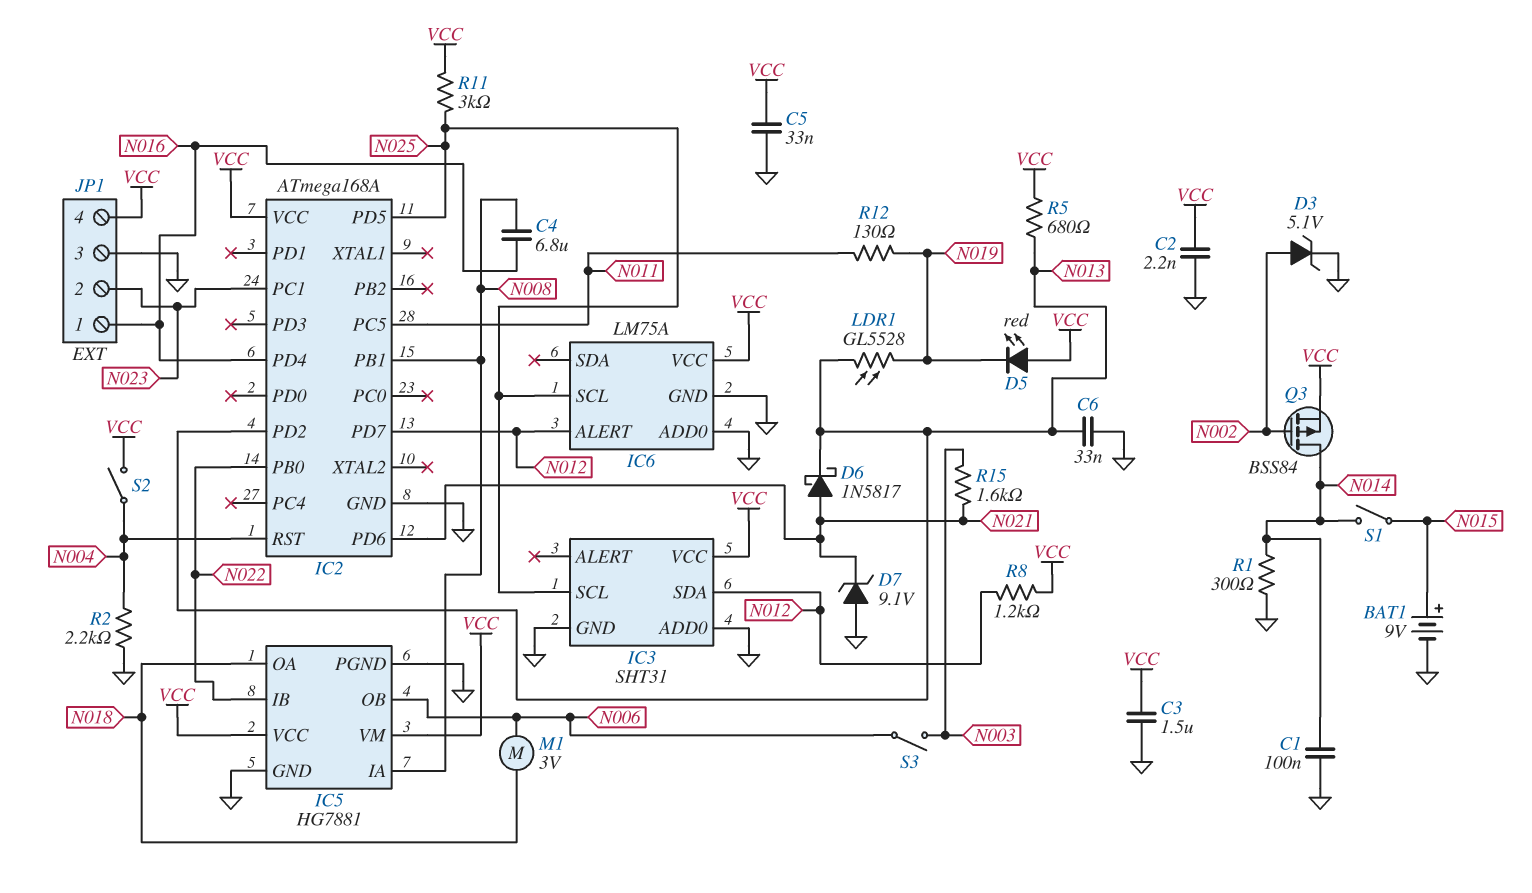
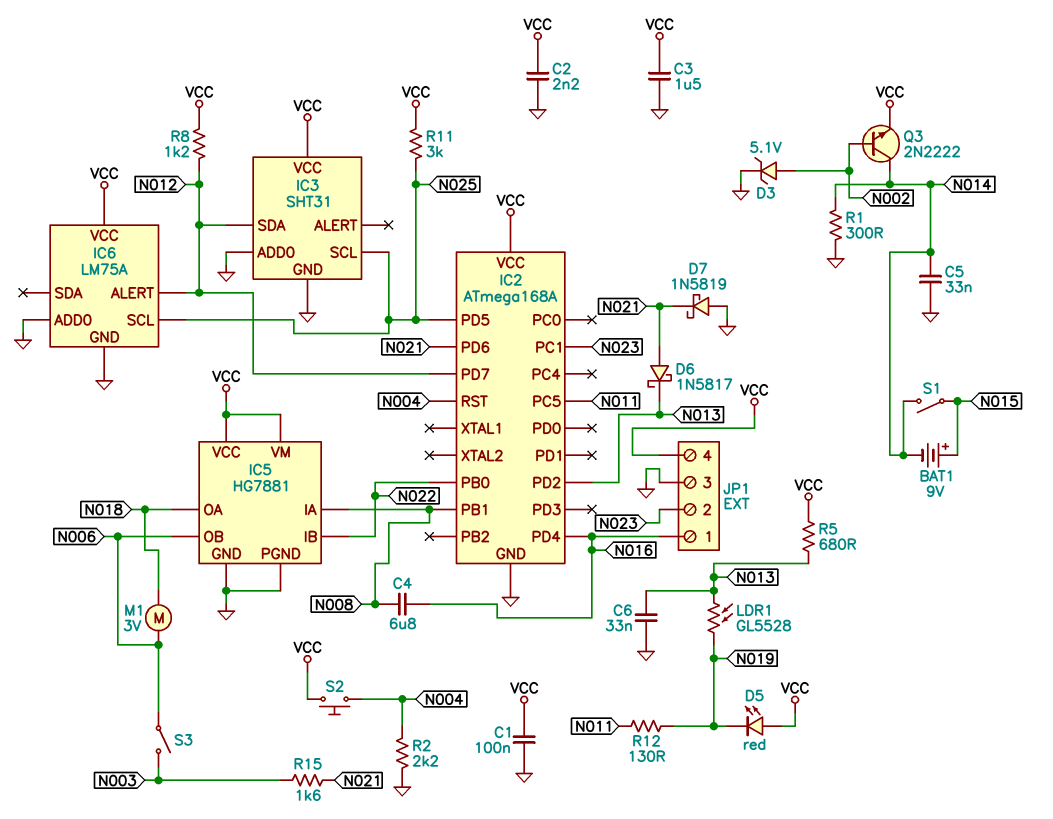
BAT1: 9V (plus N015, minus GND) -> 9V (plus N015, minus N014)
C1: 100nF (GND, N014) -> 100nF (GND, VCC)
C5: 33nF (GND, VCC) -> 33nF (GND, N014)
D7: zener 9.1V (A GND, K N021) -> schottky 1N5819 (A GND, K N021)
Q3: PMOS BSS84 (G N002, D N014, S VCC) -> NPN 2N2222 (B N002, C N014, E VCC)
S2: switch (N004, VCC) -> button (N004, VCC)

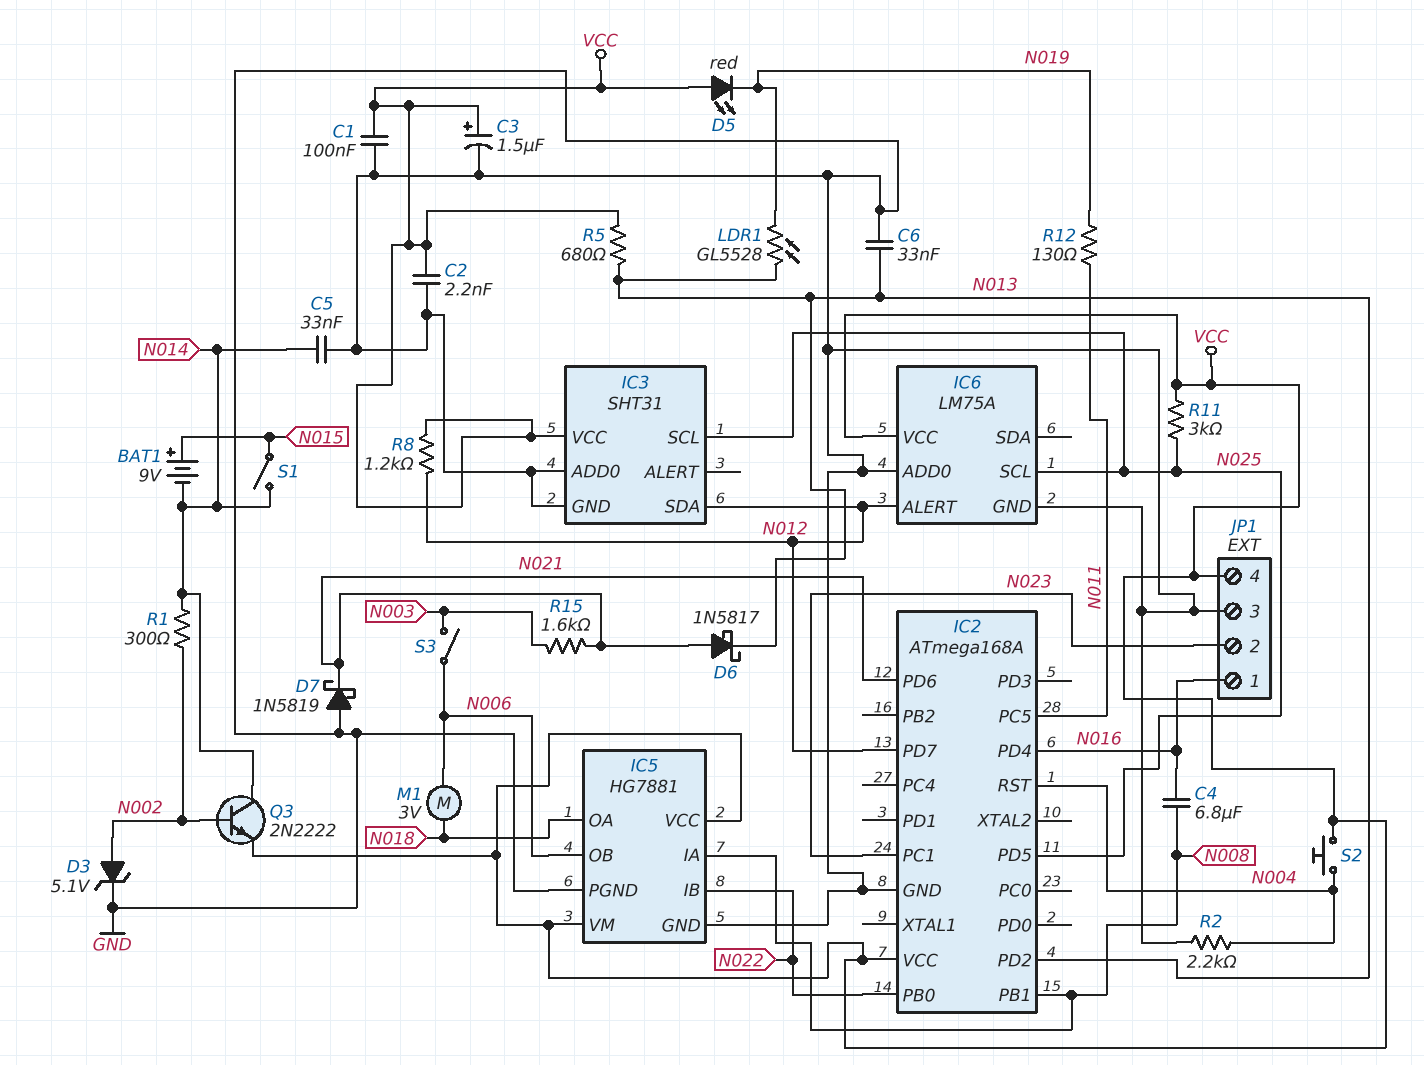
C3: 1.5uF (GND, VCC) -> 1.5uF (plus VCC, minus GND)
R1: 300 (GND, N014) -> 300 (N002, N014)

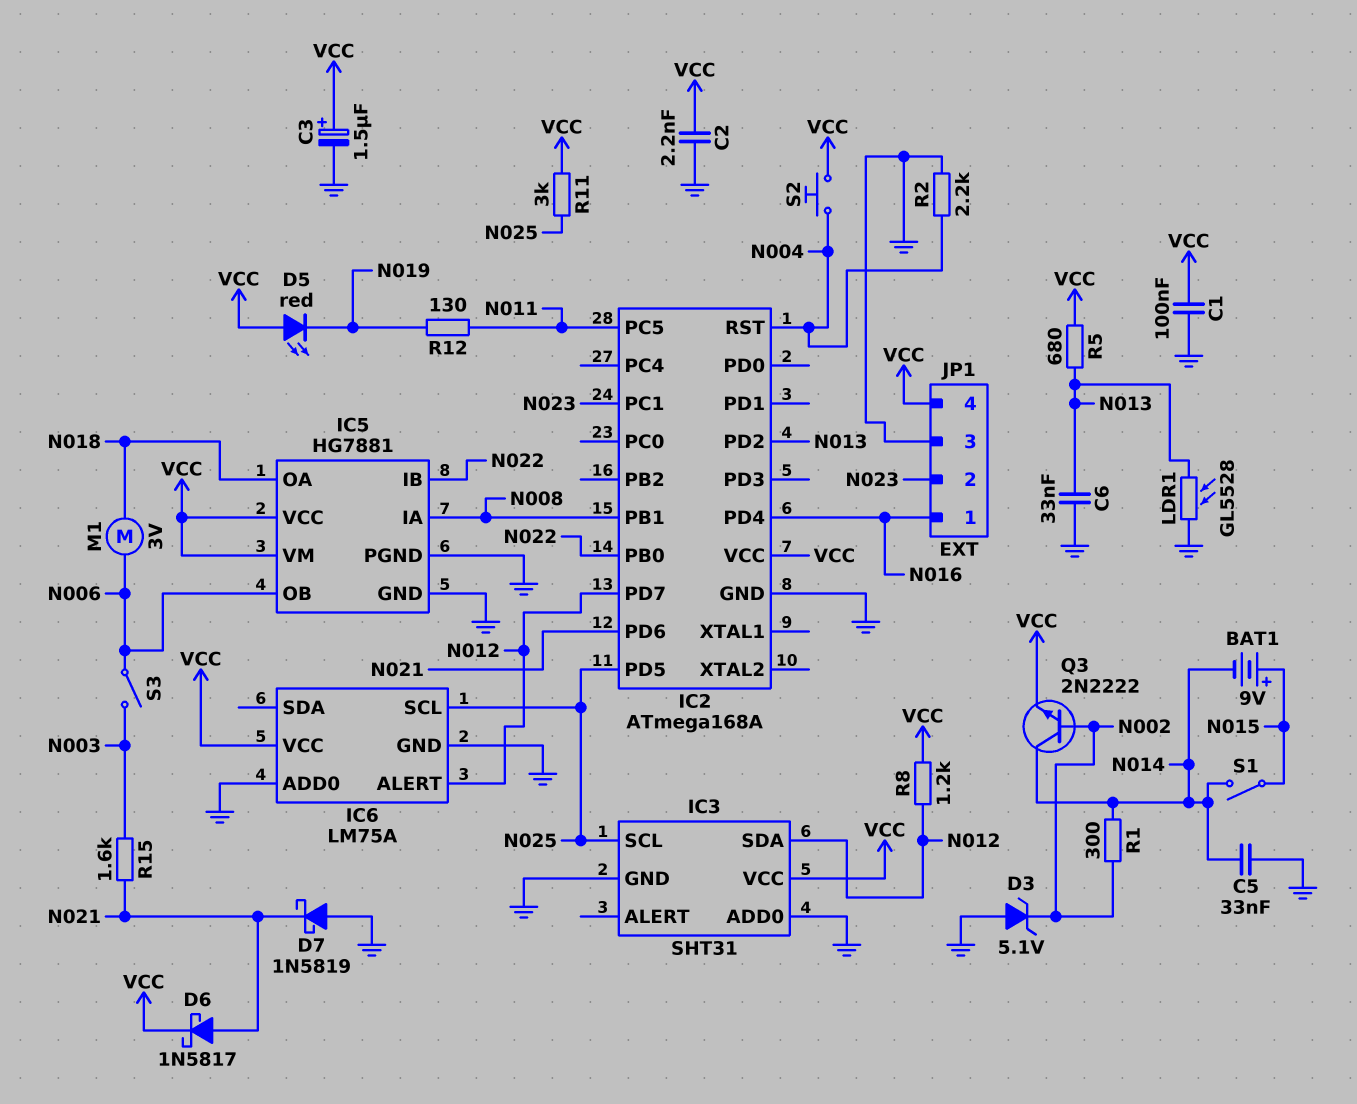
C4: 6.8uF (N008, N016) -> none
D3: zener 5.1V (A N002, K GND) -> zener 5.1V (A GND, K N002)
D6: schottky 1N5817 (A N021, K N013) -> schottky 1N5817 (A N021, K VCC)
LDR1: GL5528 (N013, N019) -> GL5528 (GND, N013)

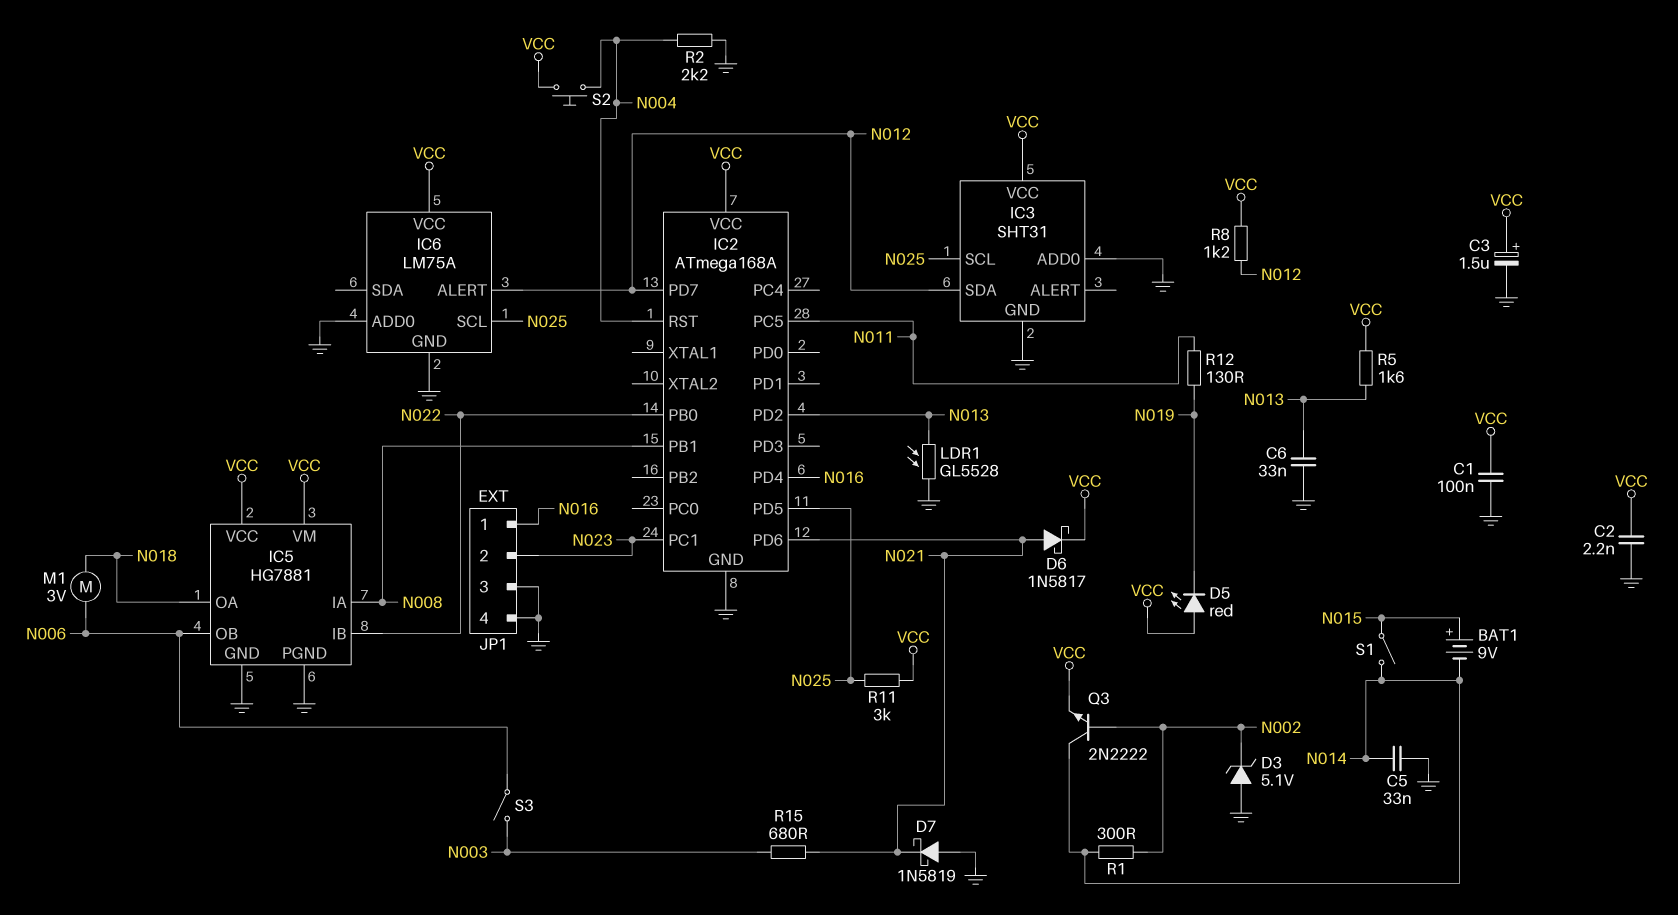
JP1 pin 4: VCC -> GND
R5: 680 (N013, VCC) -> 1.6k (N013, VCC)
R15: 1.6k (N003, N021) -> 680 (N003, N021)

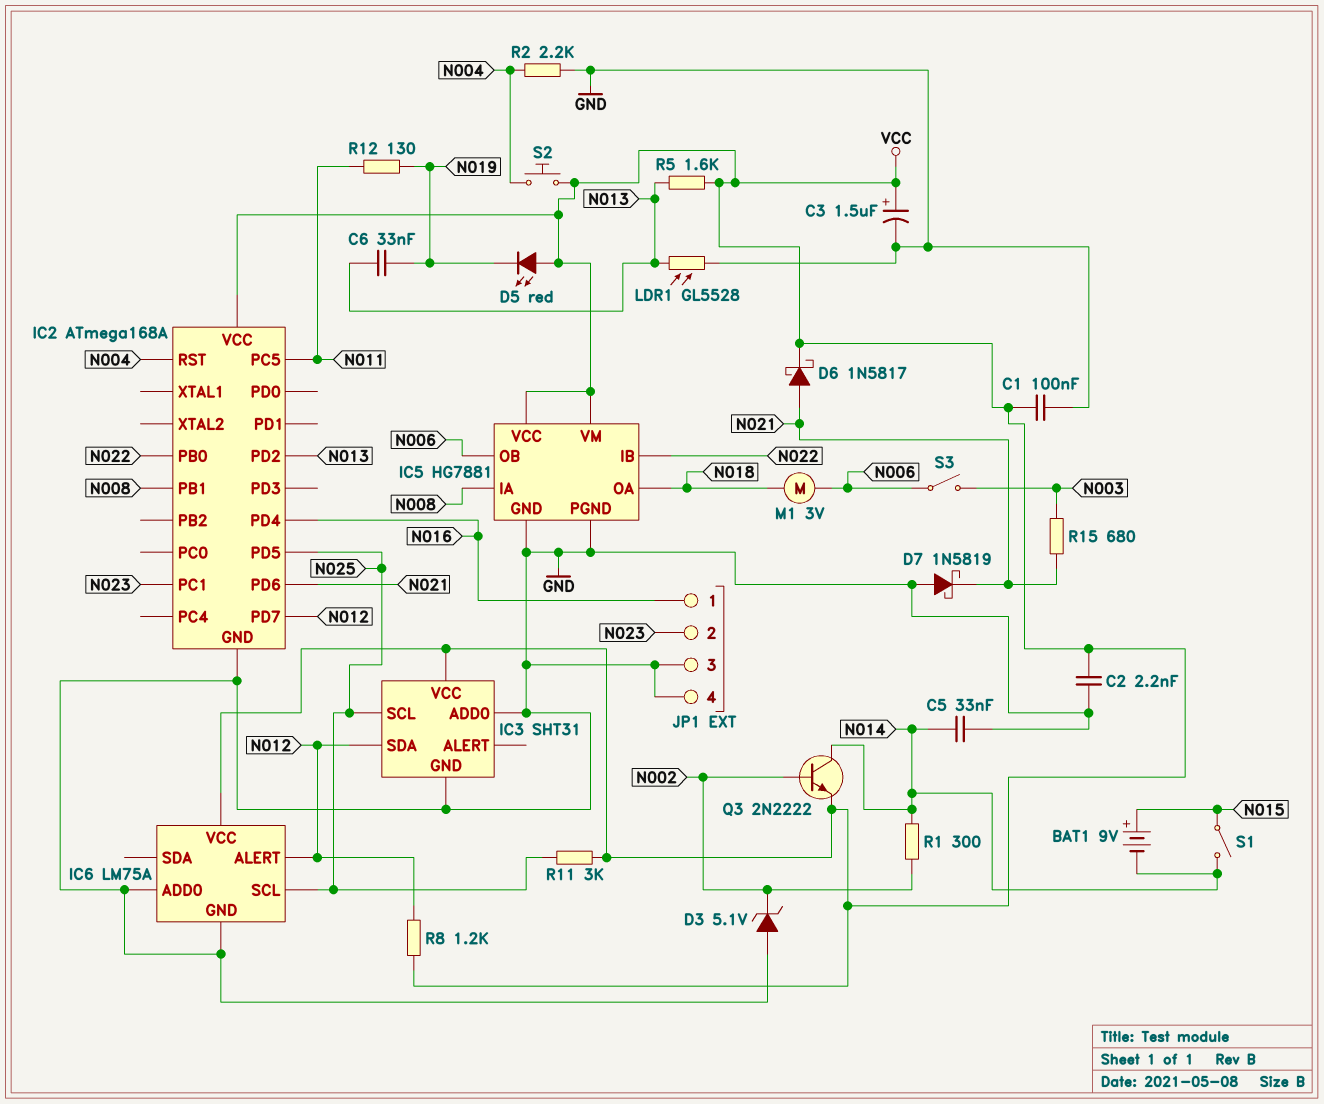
C6: 33nF (GND, N013) -> 33nF (N013, N019)

